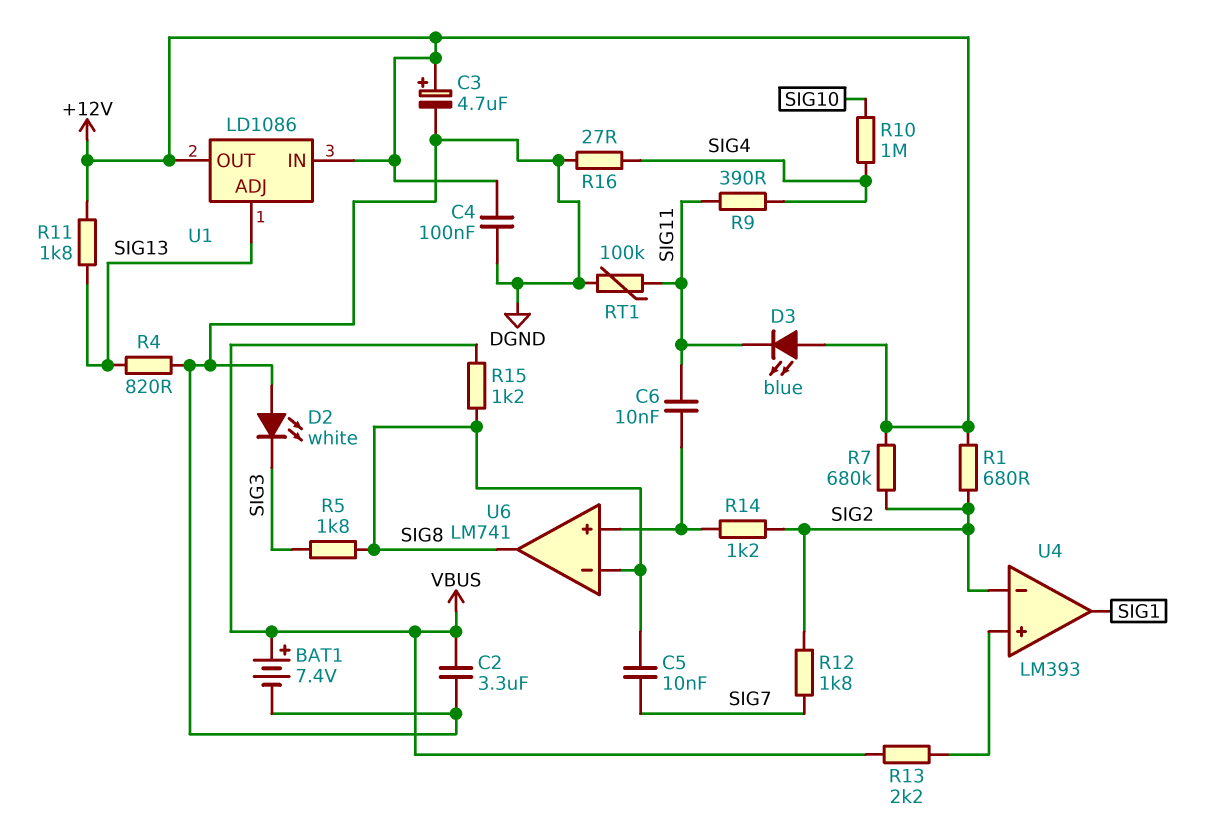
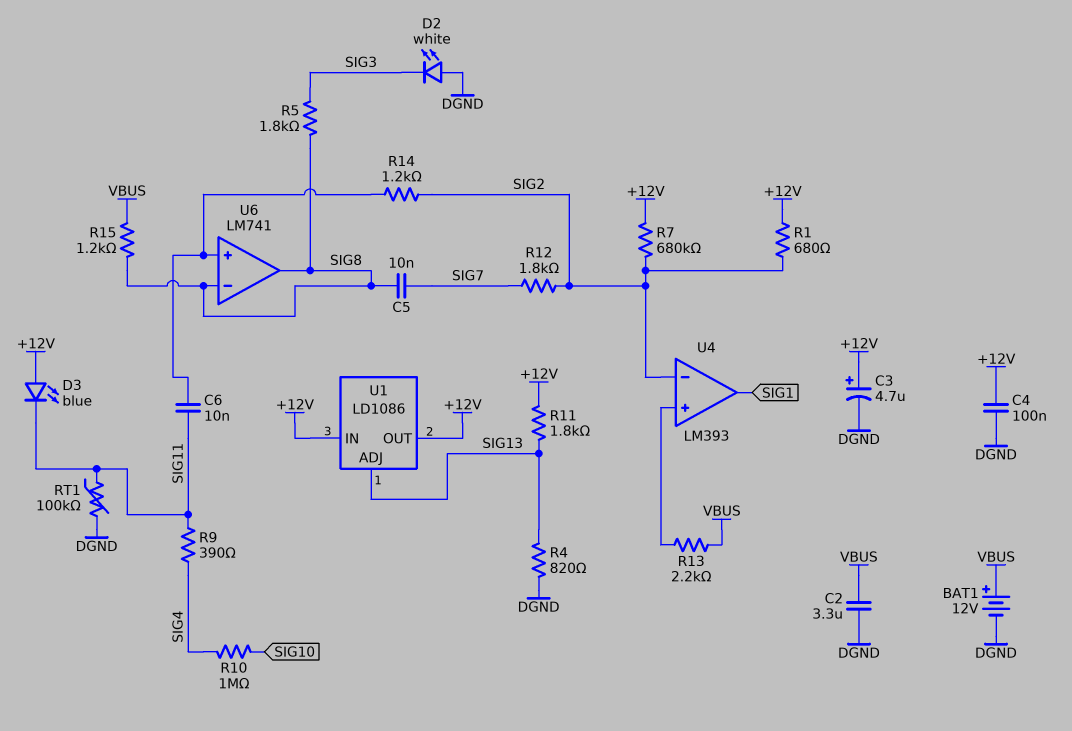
BAT1: 7.4V (plus VBUS, minus DGND) -> 12V (plus VBUS, minus DGND)
R16: 27 (DGND, SIG4) -> none

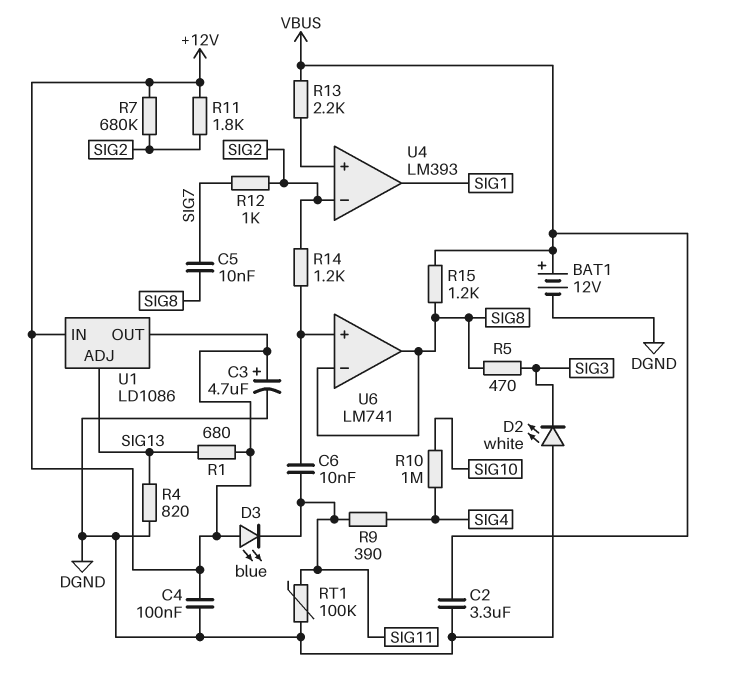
R1: 680 (+12V, SIG2) -> 680 (+12V, SIG13)
R5: 1.8k (SIG3, SIG8) -> 470 (SIG3, SIG8)
R11: 1.8k (+12V, SIG13) -> 1.8k (+12V, SIG2)
R12: 1.8k (SIG2, SIG7) -> 1k (SIG2, SIG7)

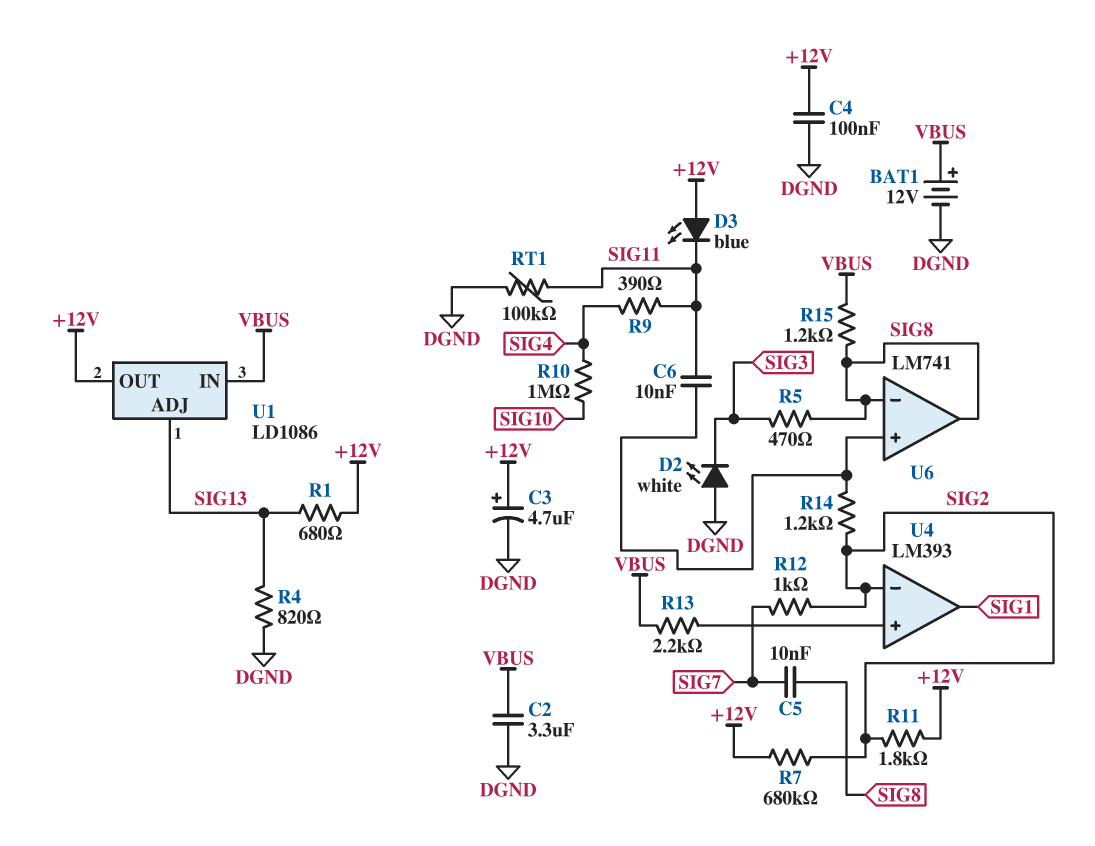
U1 pin IN: +12V -> VBUS

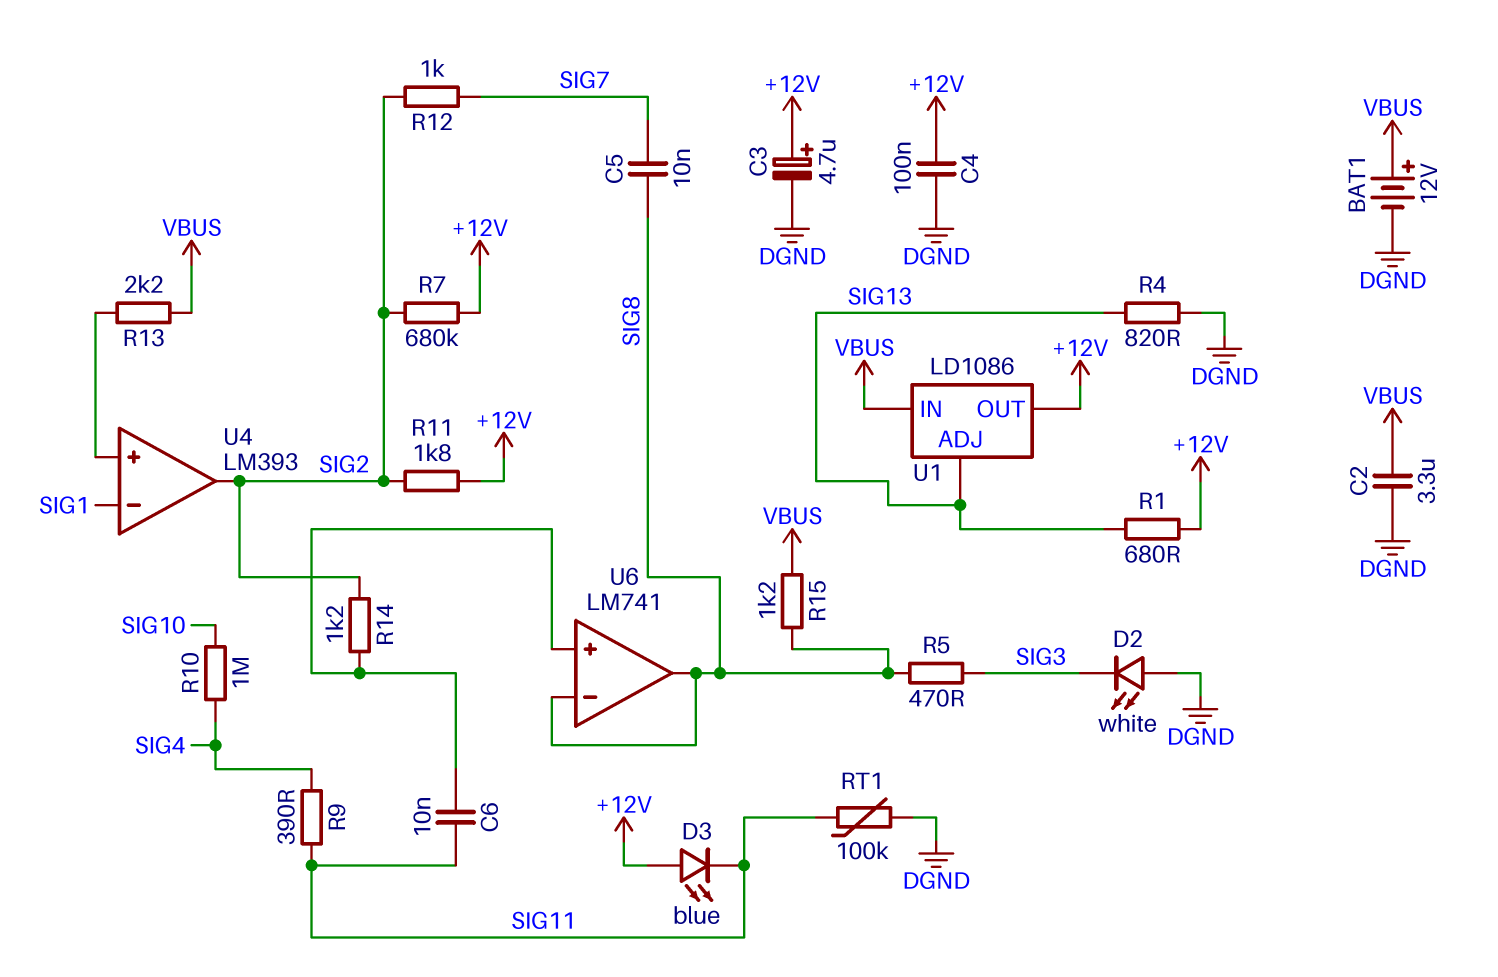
U4 pin in-: SIG2 -> SIG1
U4 pin out: SIG1 -> SIG2

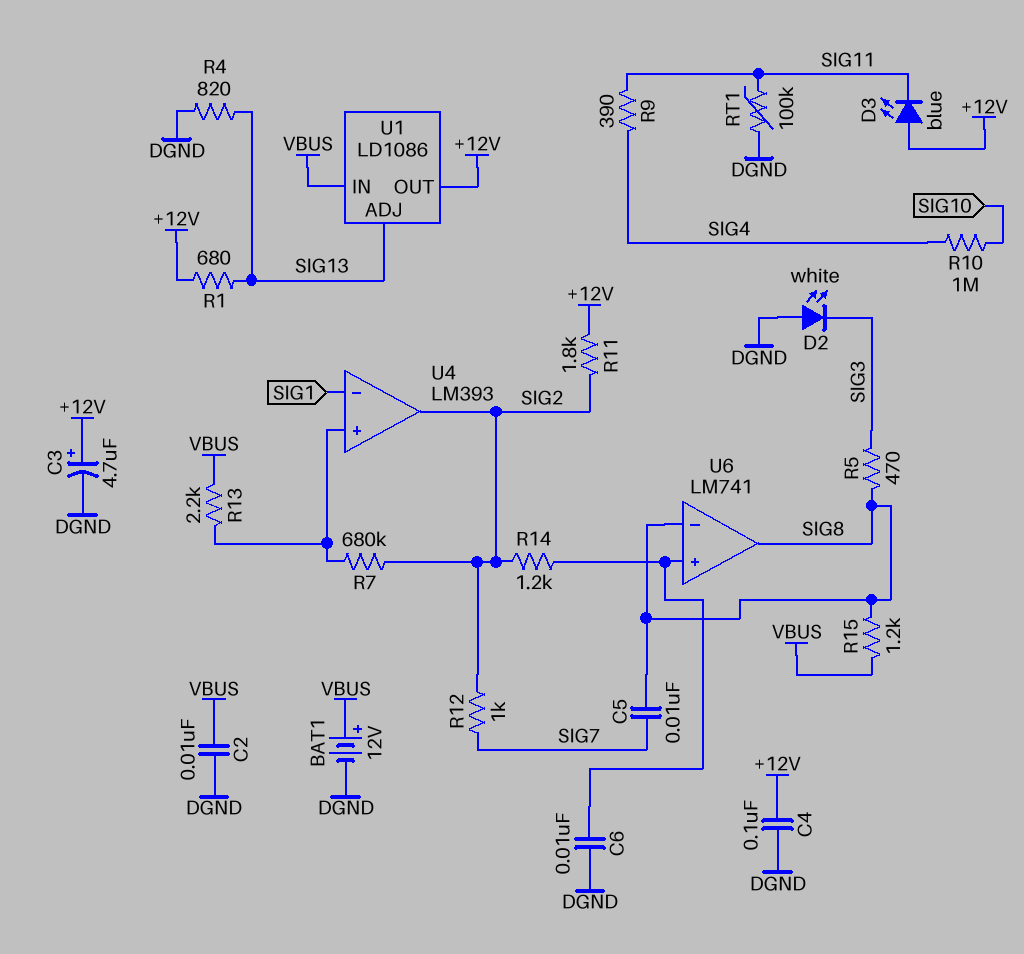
C2: 3.3uF (DGND, VBUS) -> 10nF (DGND, VBUS)
C6: 10nF (SIG11, U6/in+) -> 10nF (DGND, U6/in+)
R7: 680k (+12V, SIG2) -> 680k (SIG2, U4/in+)

